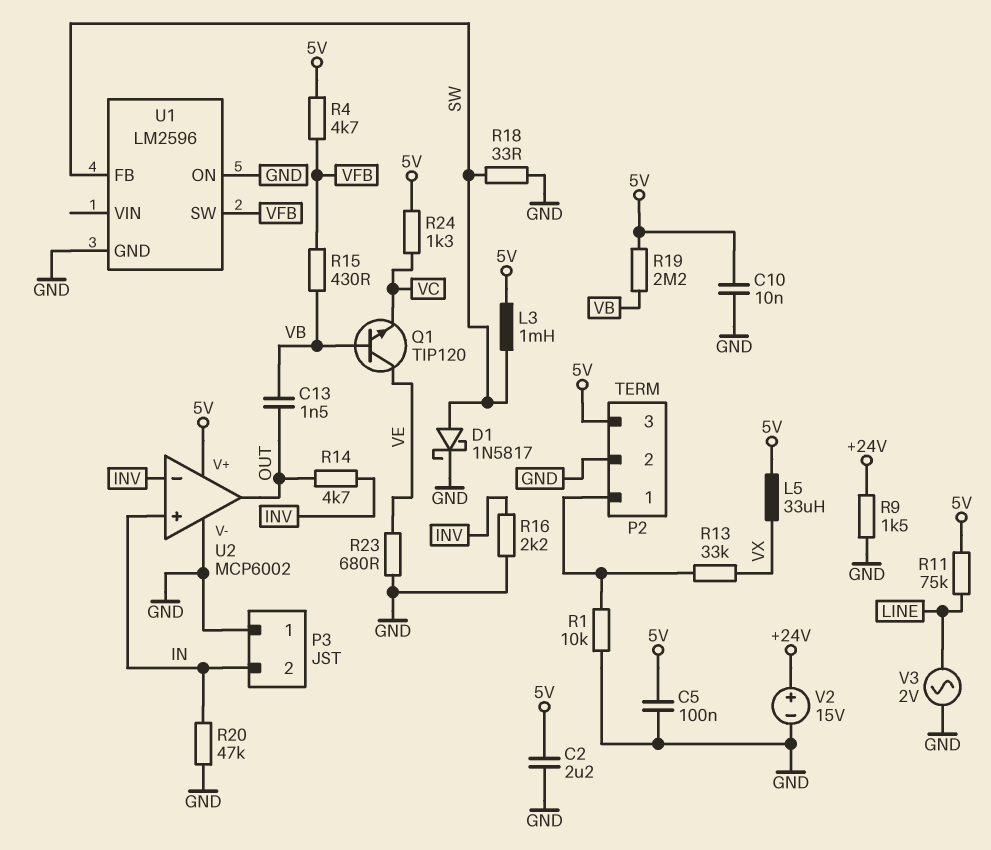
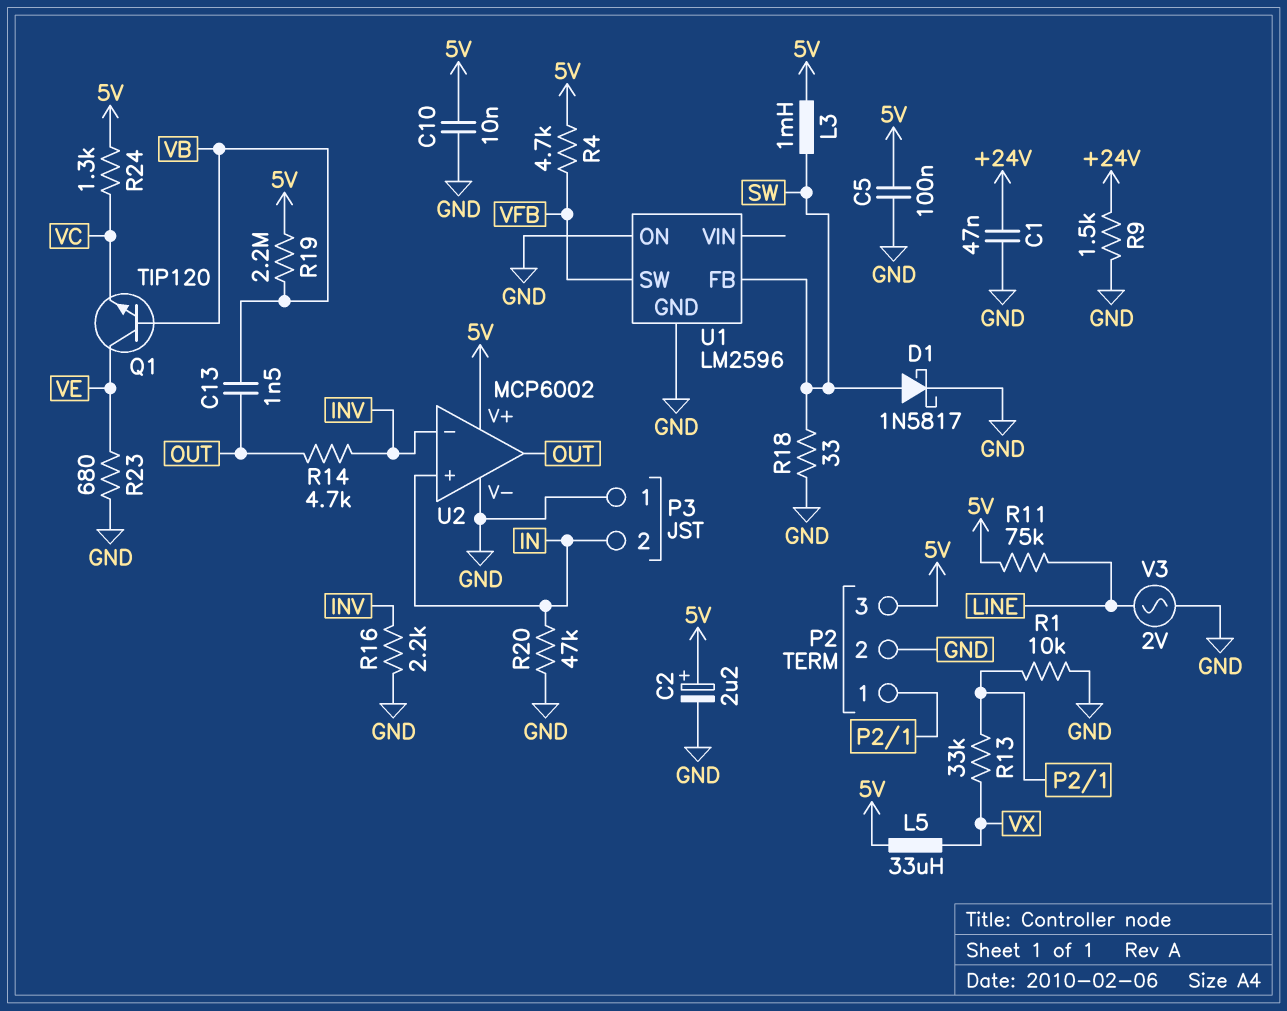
C1: none -> 47nF (+24V, GND)
C2: 2.2uF (5V, GND) -> 2.2uF (plus 5V, minus GND)
R15: 430 (VB, VFB) -> none
V2: 15V (plus +24V, minus GND) -> none

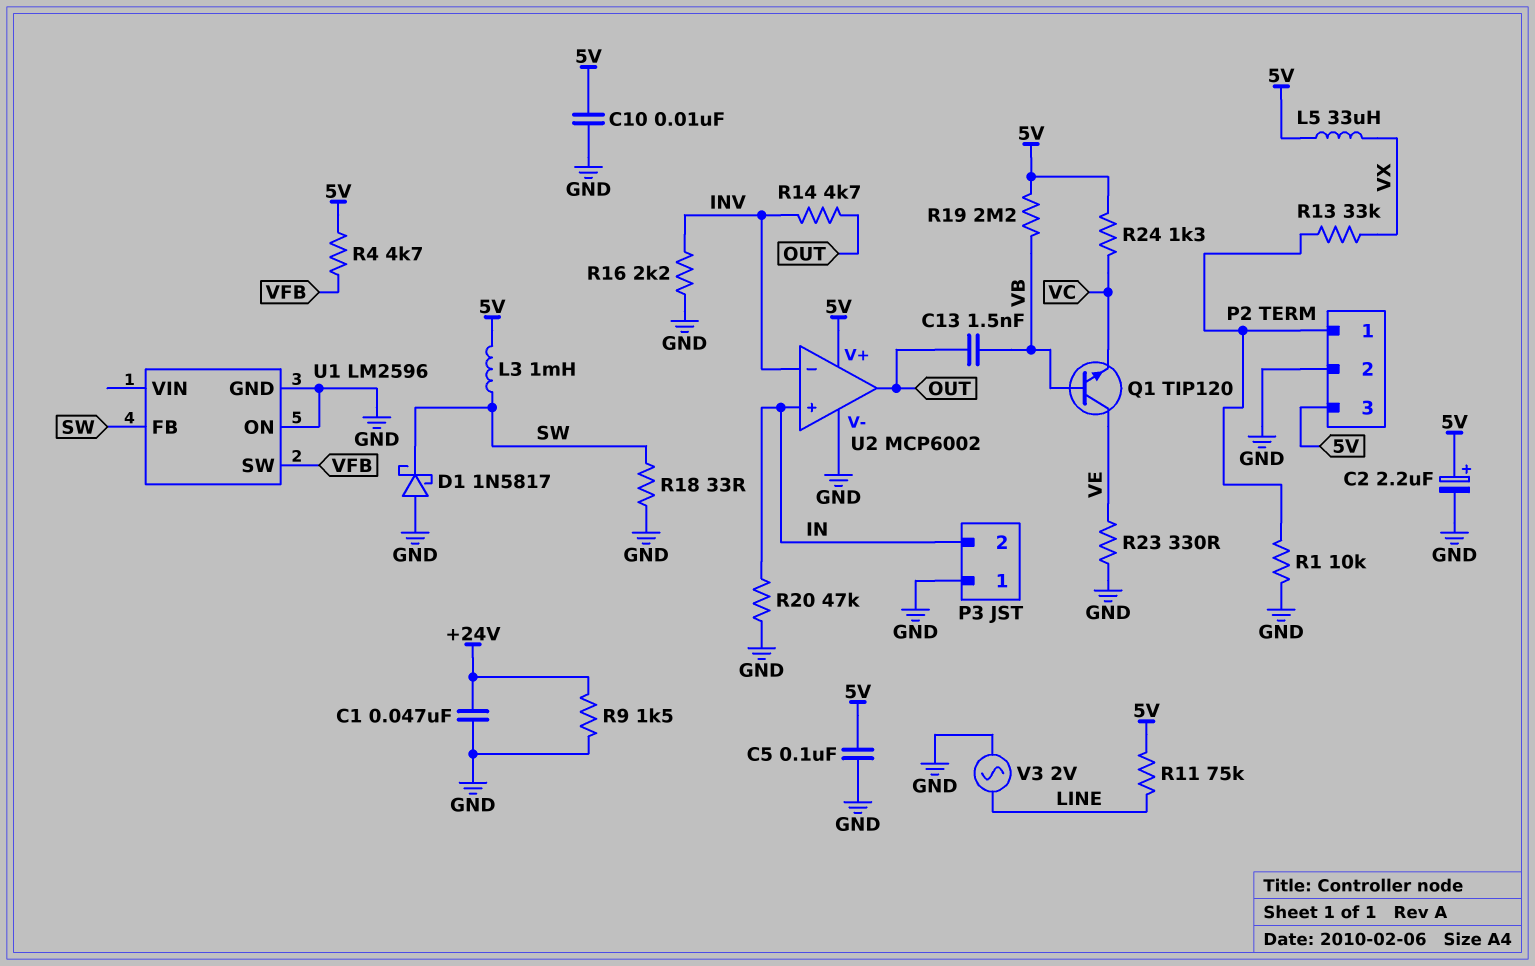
D1: schottky 1N5817 (A SW, K GND) -> schottky 1N5817 (A GND, K SW)
R23: 680 (GND, VE) -> 330 (GND, VE)

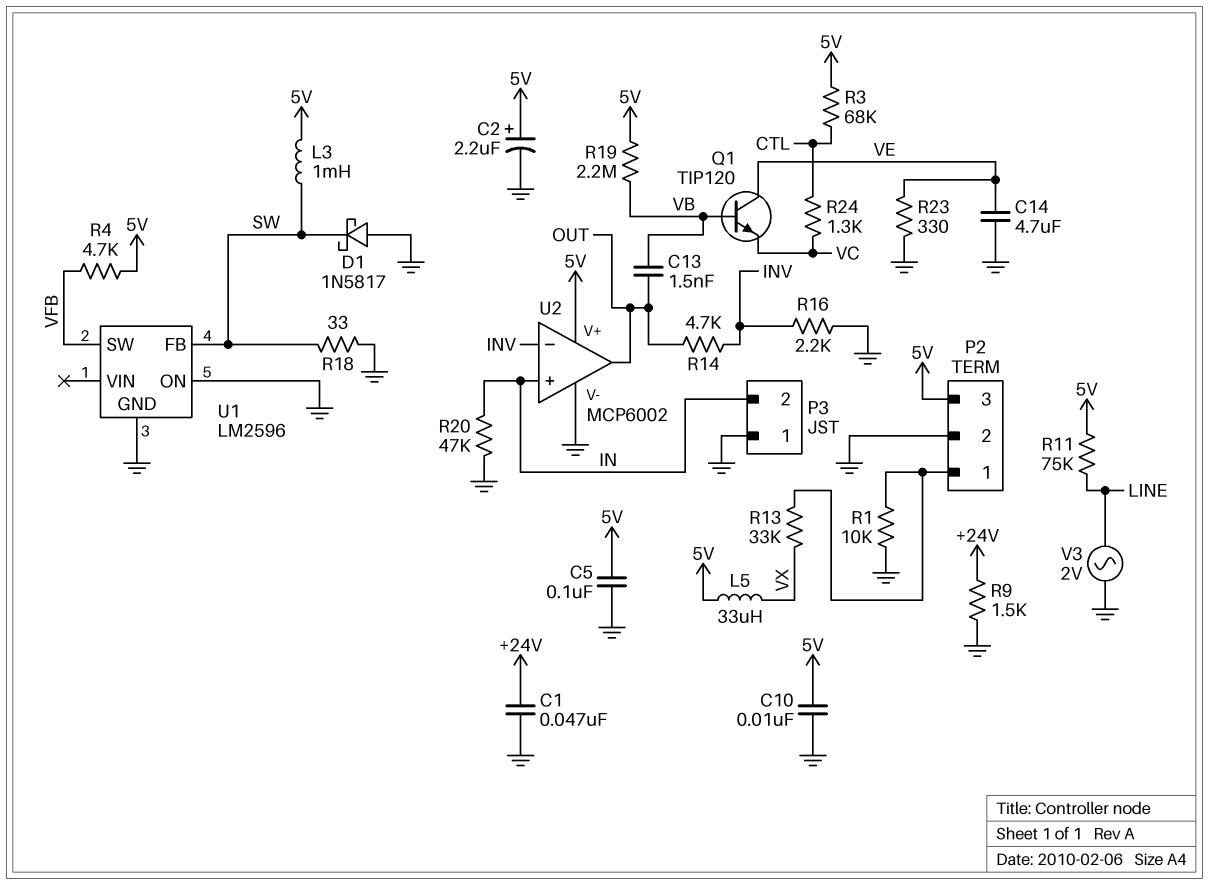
C14: none -> 4.7uF (GND, VE)
R3: none -> 68k (5V, CTL)
R24: 1.3k (5V, VC) -> 1.3k (CTL, VC)

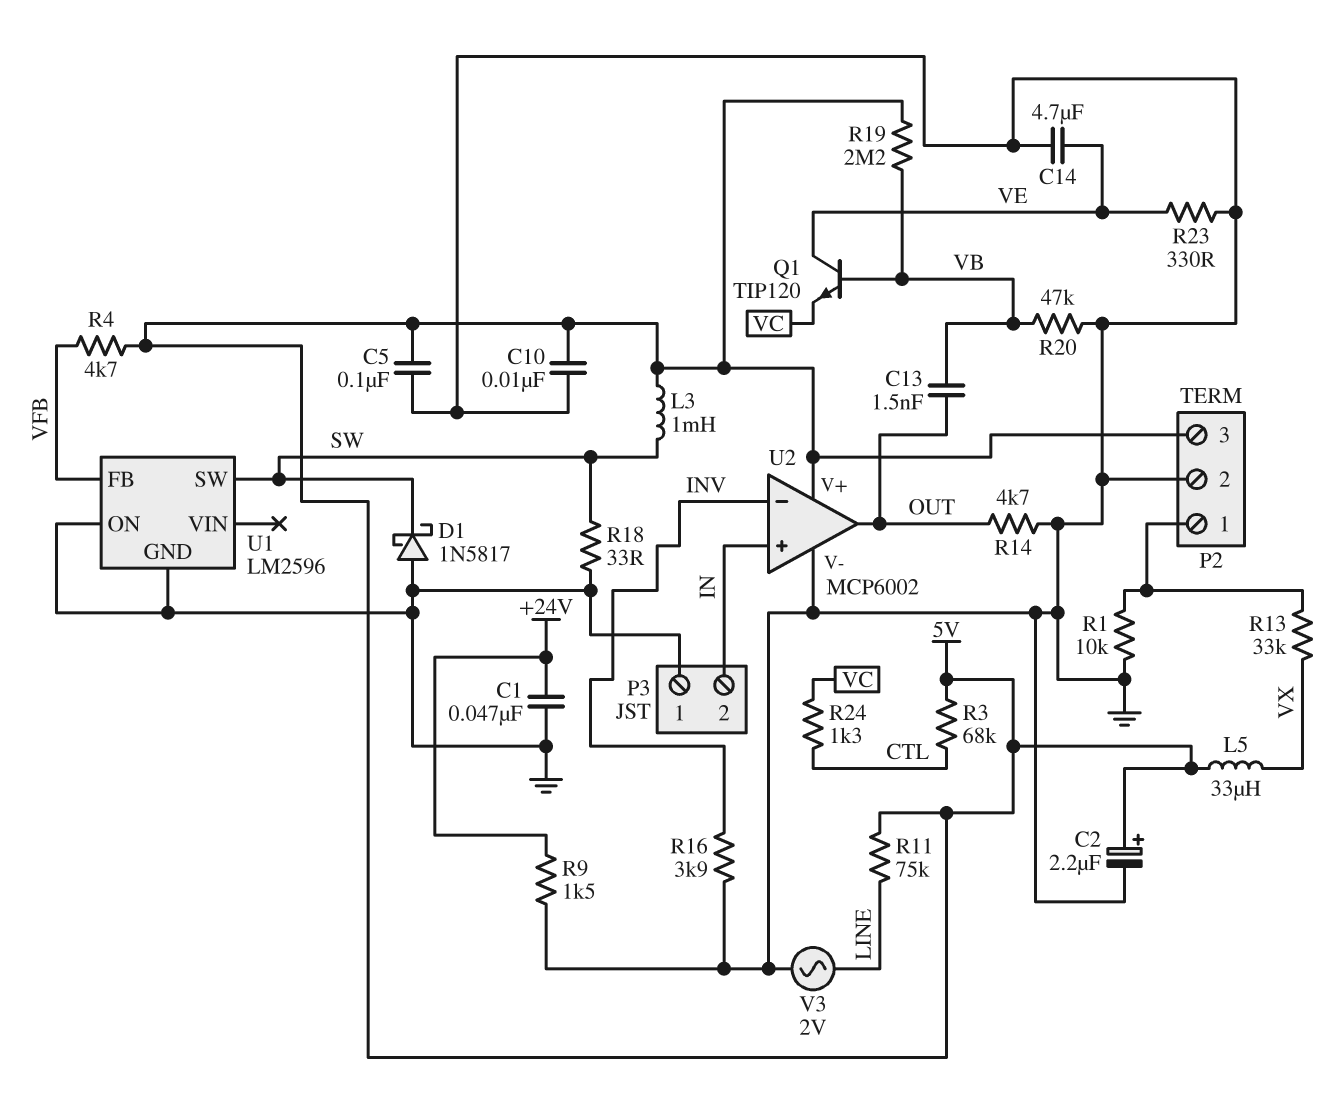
R14: 4.7k (INV, OUT) -> 4.7k (GND, OUT)
R16: 2.2k (GND, INV) -> 3.9k (GND, INV)
R20: 47k (GND, IN) -> 47k (GND, VB)
U1 pin FB: SW -> VFB
U1 pin SW: VFB -> SW

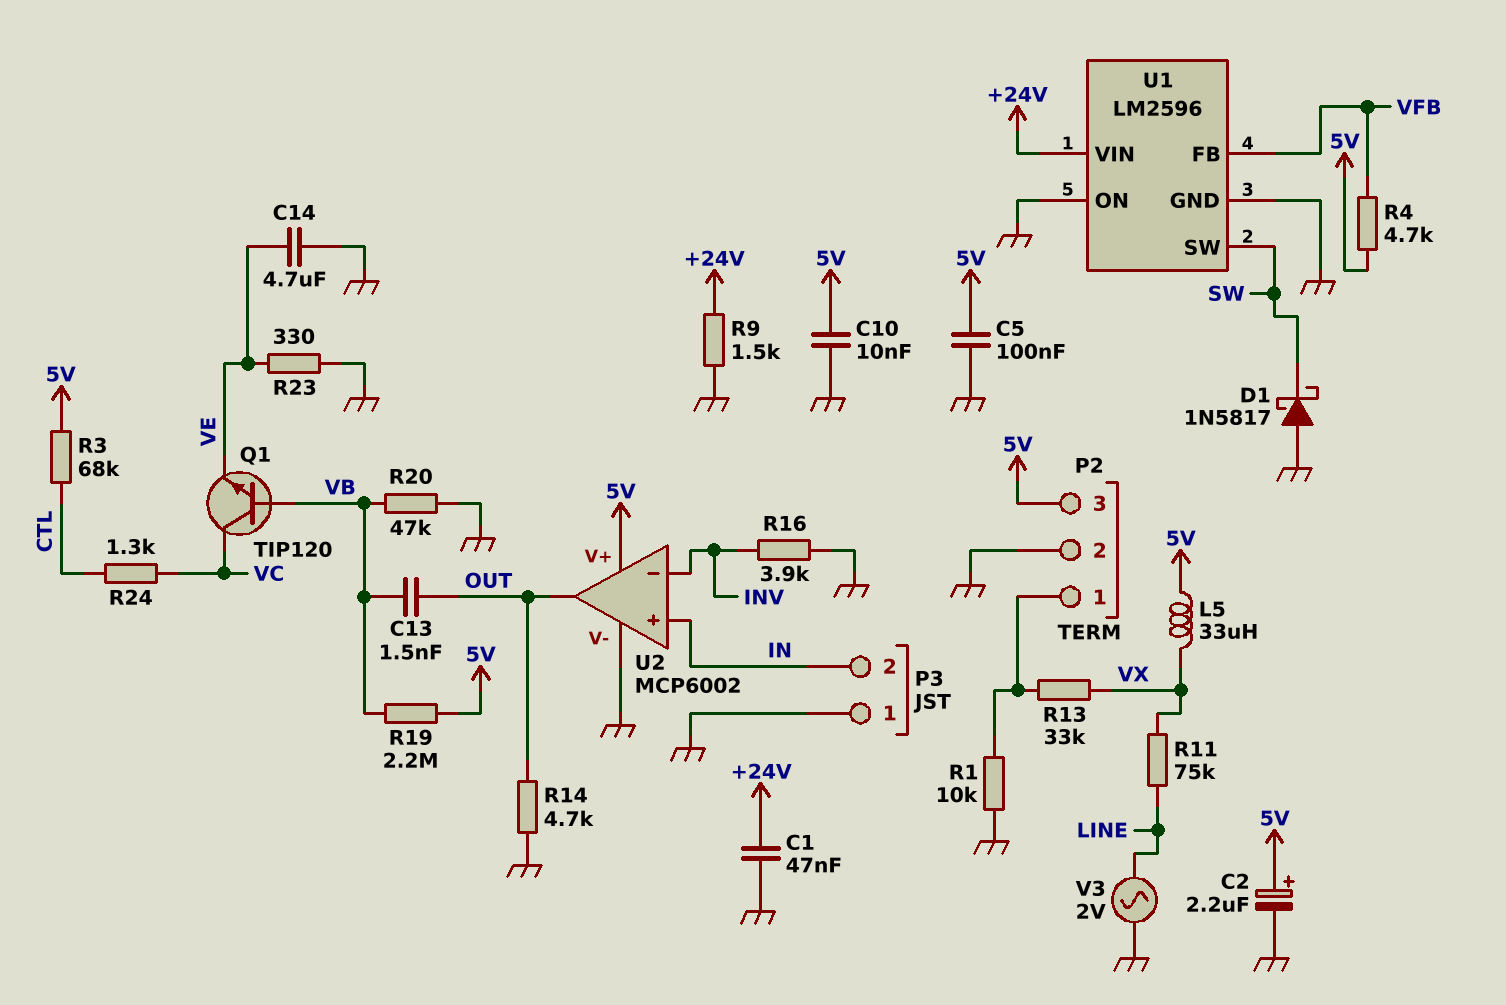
L3: 1mH (5V, SW) -> none
Q1: NPN TIP120 (B VB, C VE, E VC) -> NPN TIP120 (B VB, C VC, E VE)
R11: 75k (5V, LINE) -> 75k (LINE, VX)
R18: 33 (GND, SW) -> none
U1 pin VIN: none -> +24V

